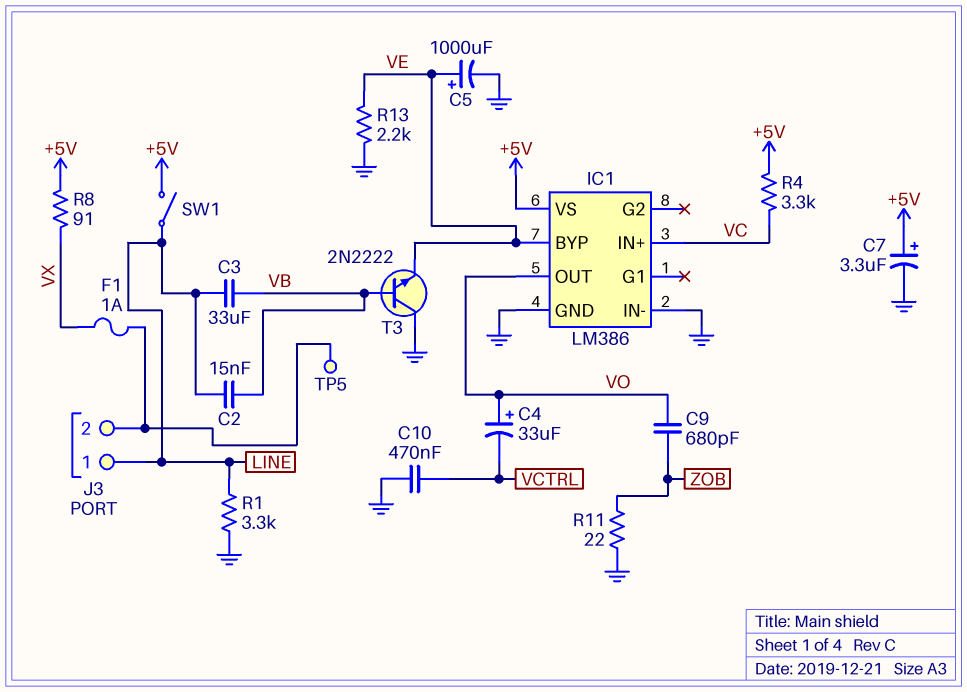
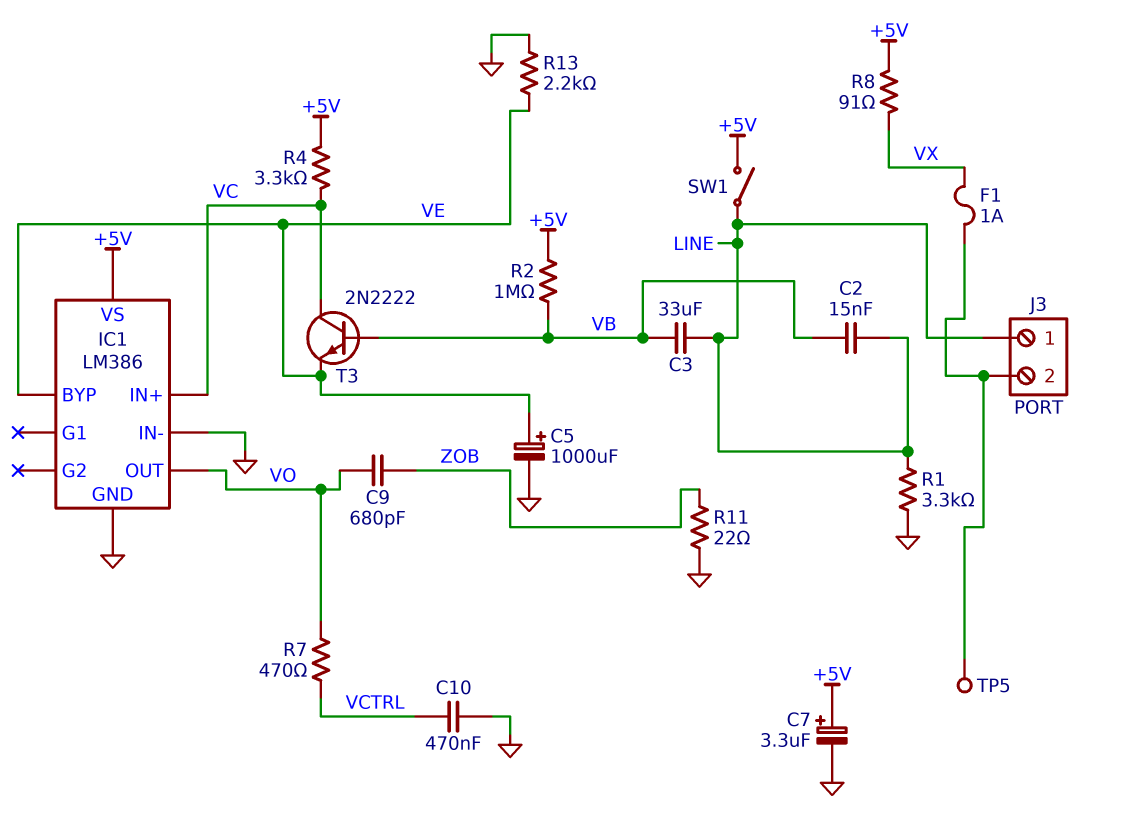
C4: 33uF (plus VO, minus VCTRL) -> none
R2: none -> 1M (+5V, VB)
R7: none -> 470 (VCTRL, VO)
T3: NPN 2N2222 (B VB, C GND, E VE) -> NPN 2N2222 (B VB, C VC, E VE)

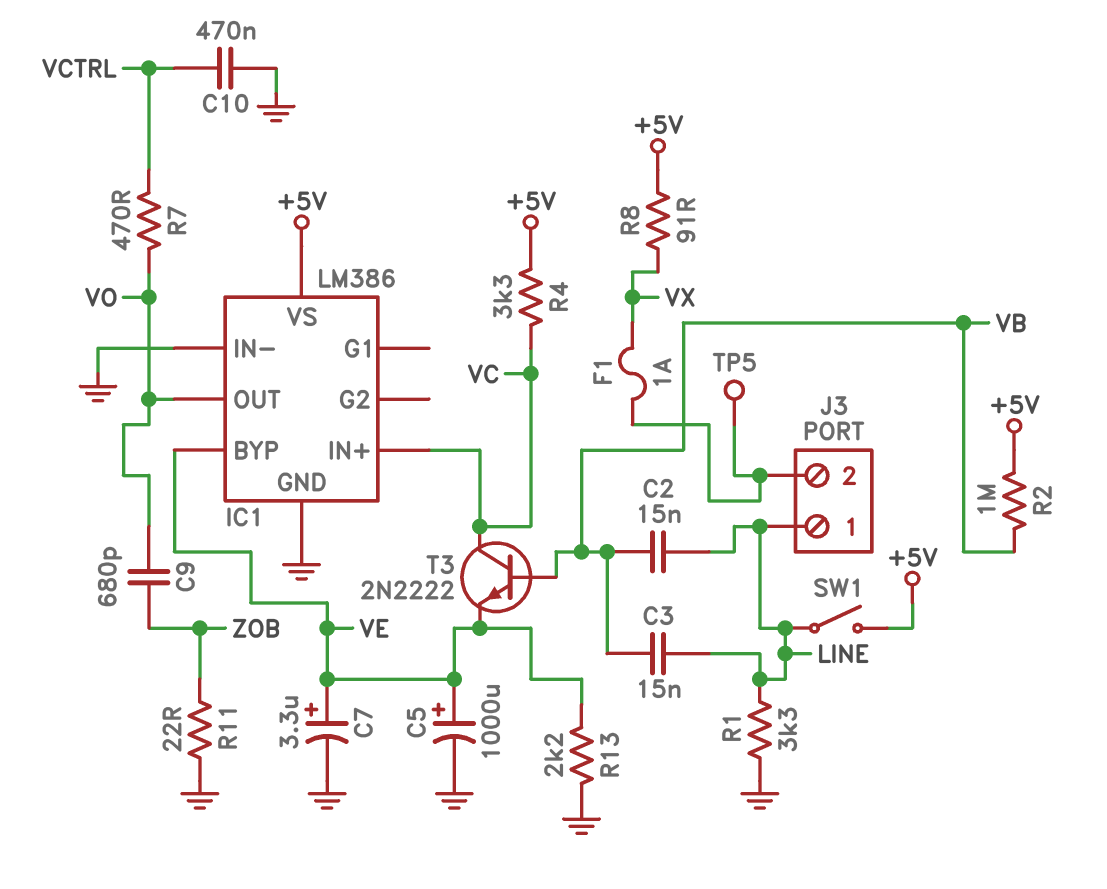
C3: 33uF (LINE, VB) -> 15nF (LINE, VB)
C7: 3.3uF (plus +5V, minus GND) -> 3.3uF (plus VE, minus GND)

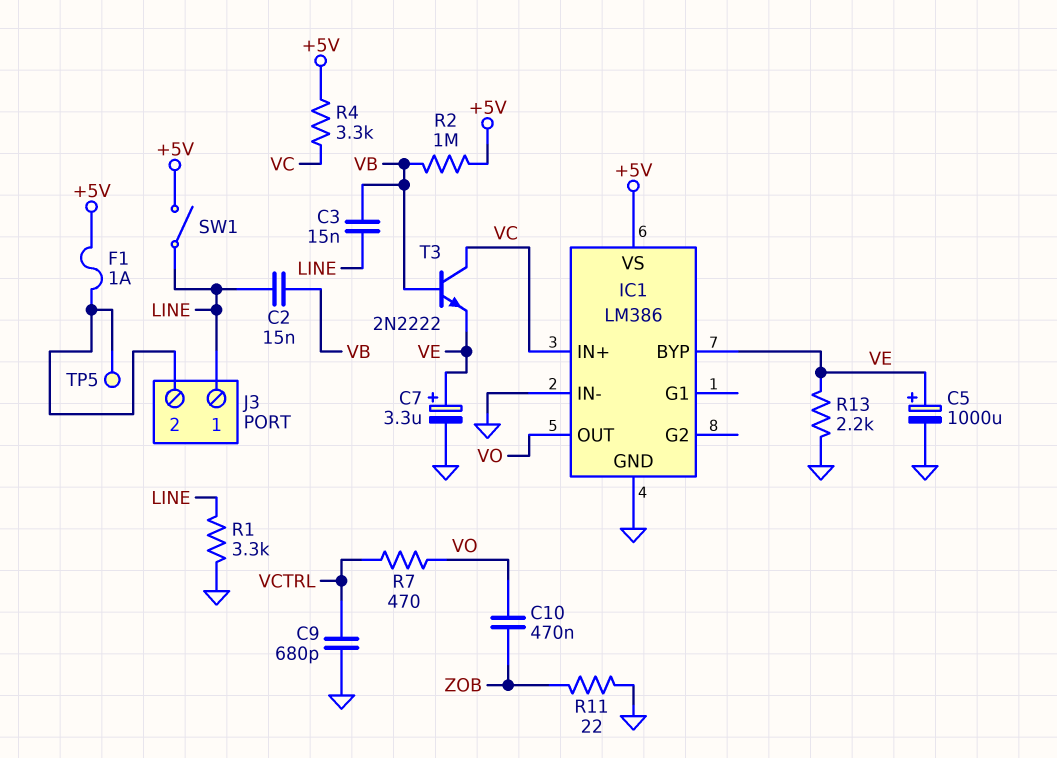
C9: 680pF (VO, ZOB) -> 680pF (GND, VCTRL)
C10: 470nF (GND, VCTRL) -> 470nF (VO, ZOB)
F1: 1A (J3/2, VX) -> 1A (+5V, J3/2)
R8: 91 (+5V, VX) -> none

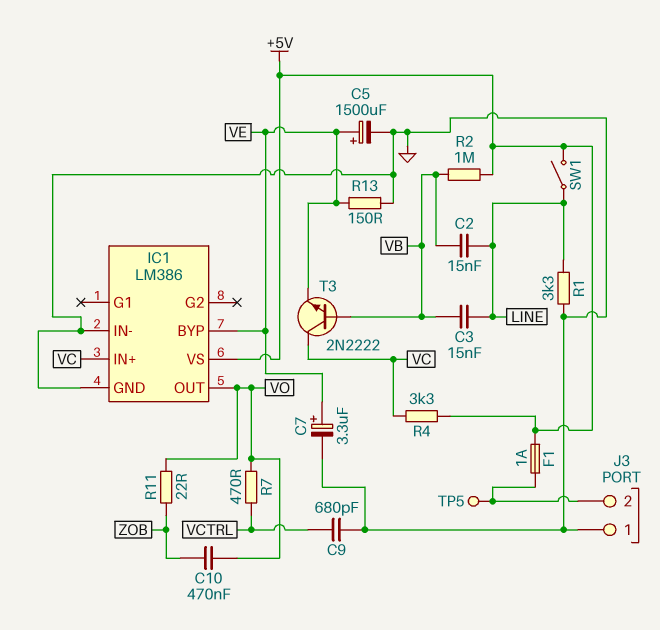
C5: 1000uF (plus VE, minus GND) -> 1500uF (plus VE, minus GND)
J3 pin 1: LINE -> GND
R11: 22 (GND, ZOB) -> 22 (VO, ZOB)
R13: 2.2k (GND, VE) -> 150 (GND, VE)

